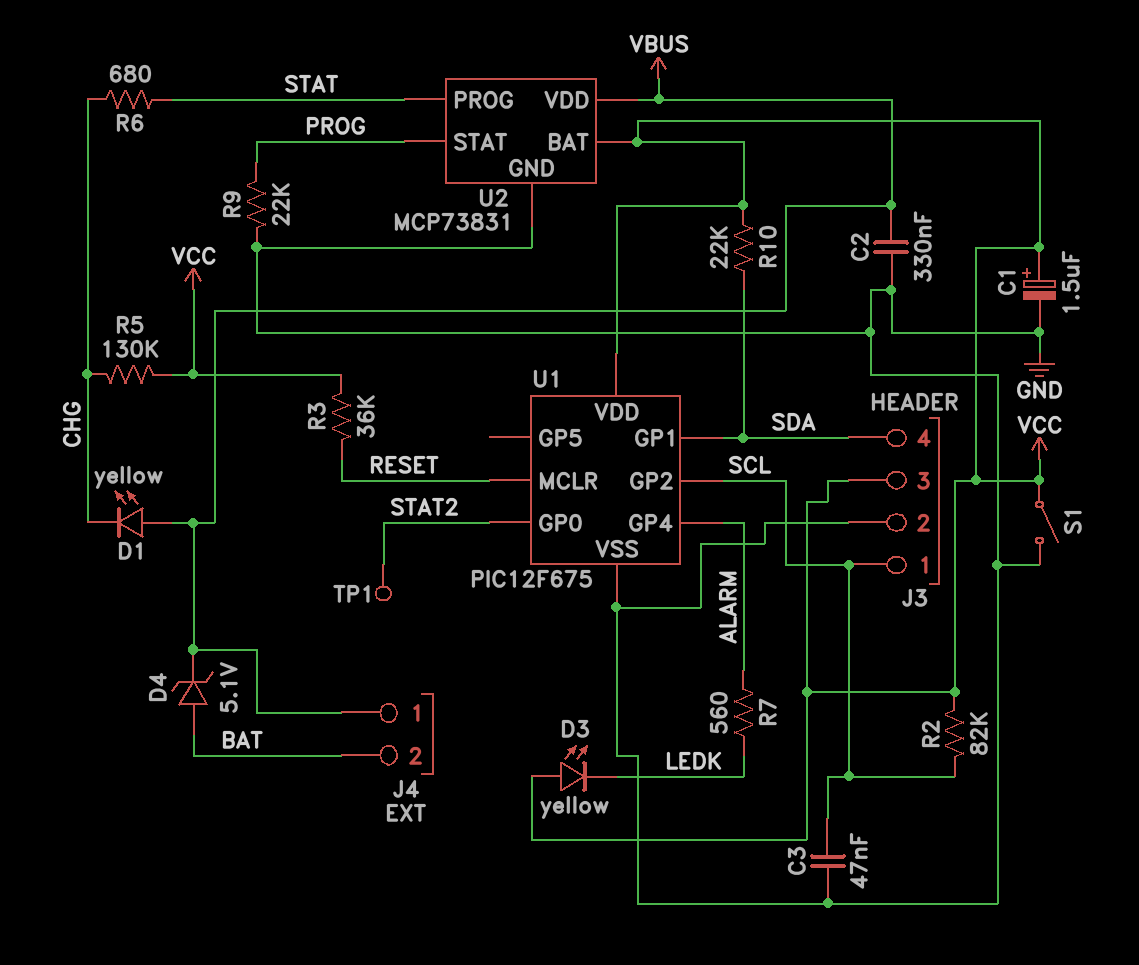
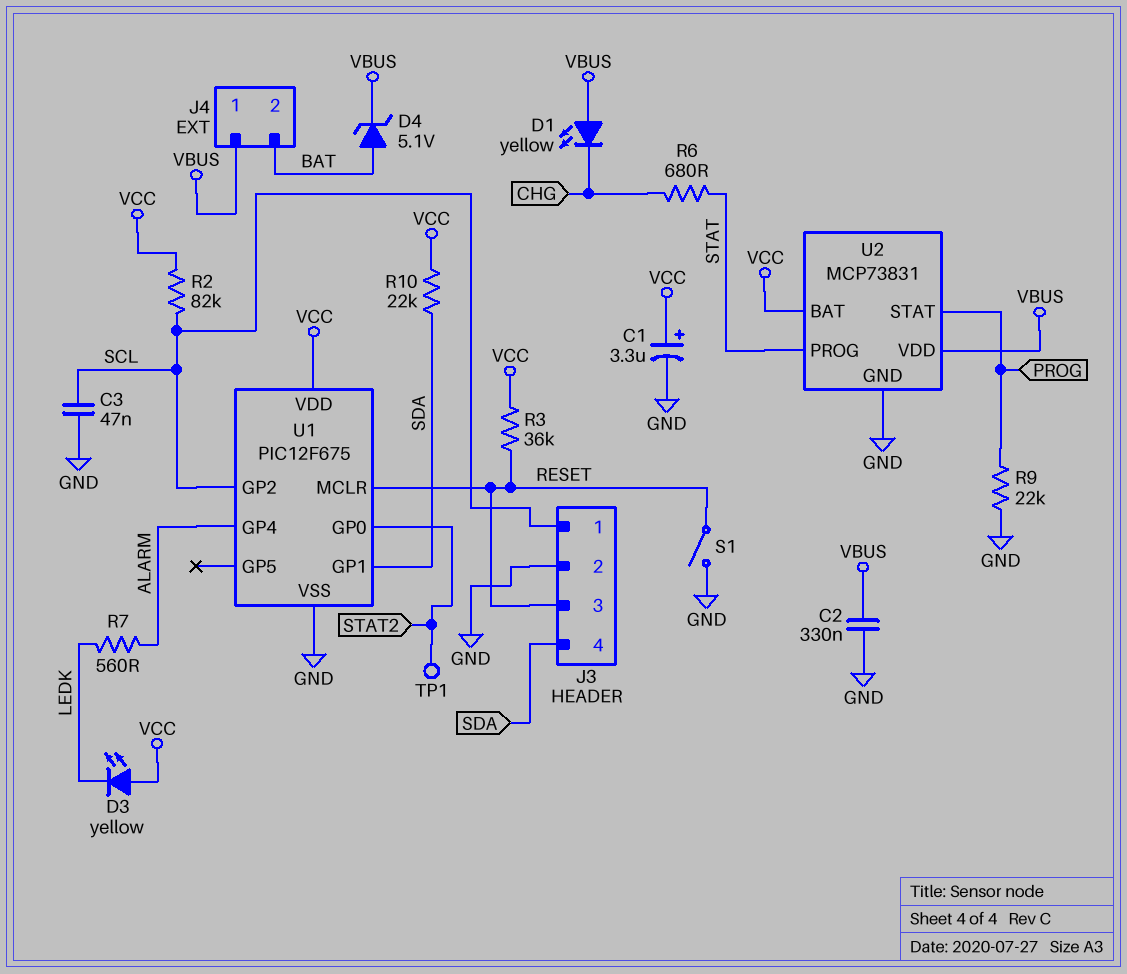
C1: 1.5uF (plus VCC, minus GND) -> 3.3uF (plus VCC, minus GND)
J3 pin 3: VCC -> RESET
R5: 130k (CHG, VCC) -> none
S1: switch (GND, VCC) -> switch (GND, RESET)

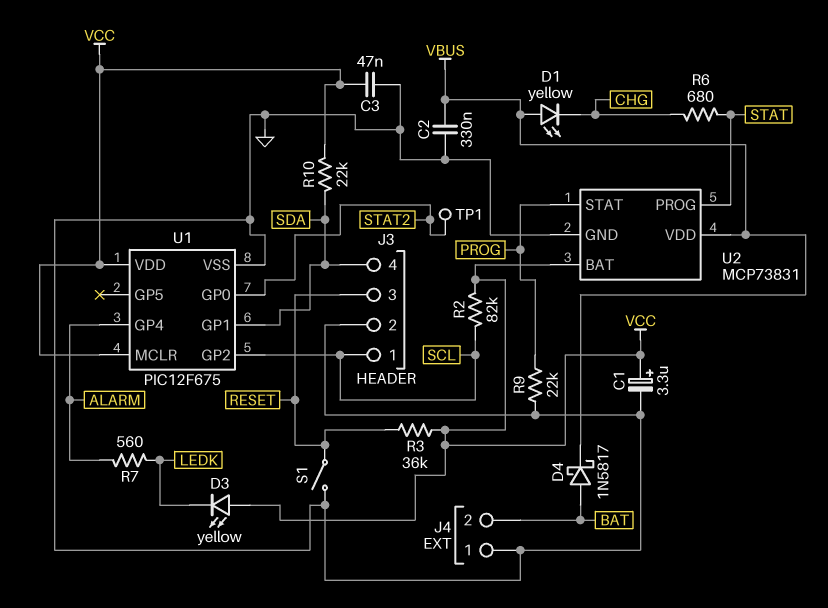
C3: 47nF (GND, SCL) -> 47nF (GND, VCC)
D4: zener 5.1V (A BAT, K VBUS) -> schottky 1N5817 (A BAT, K VBUS)
J4 pin 1: VBUS -> GND
U1 pin MCLR: RESET -> VCC

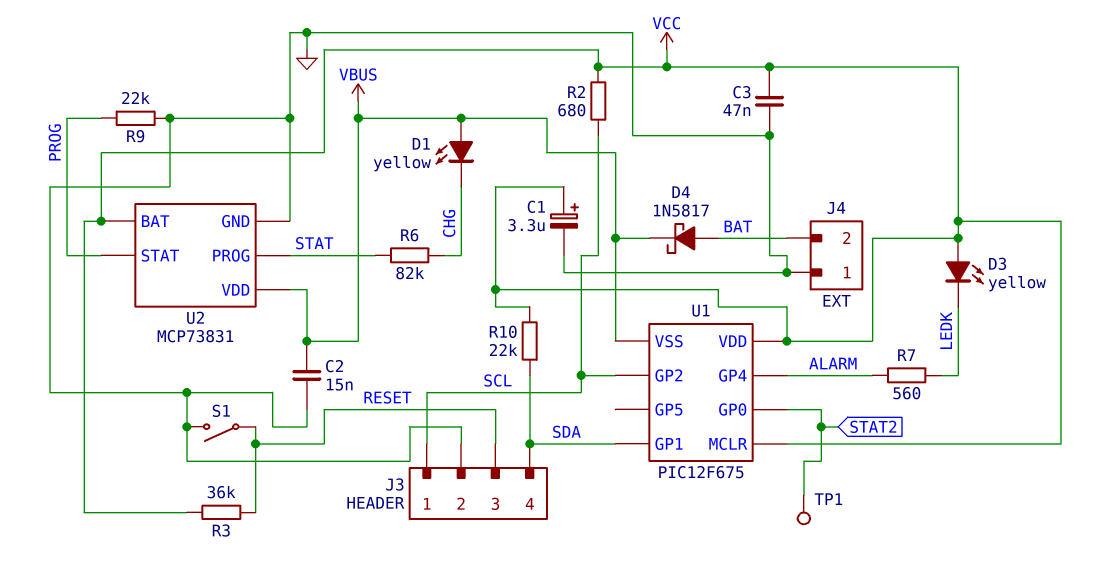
C2: 330nF (GND, VBUS) -> 15nF (GND, VBUS)
R2: 82k (SCL, VCC) -> 680 (SCL, VCC)
R6: 680 (CHG, STAT) -> 82k (CHG, STAT)
U1 pin VSS: GND -> VBUS

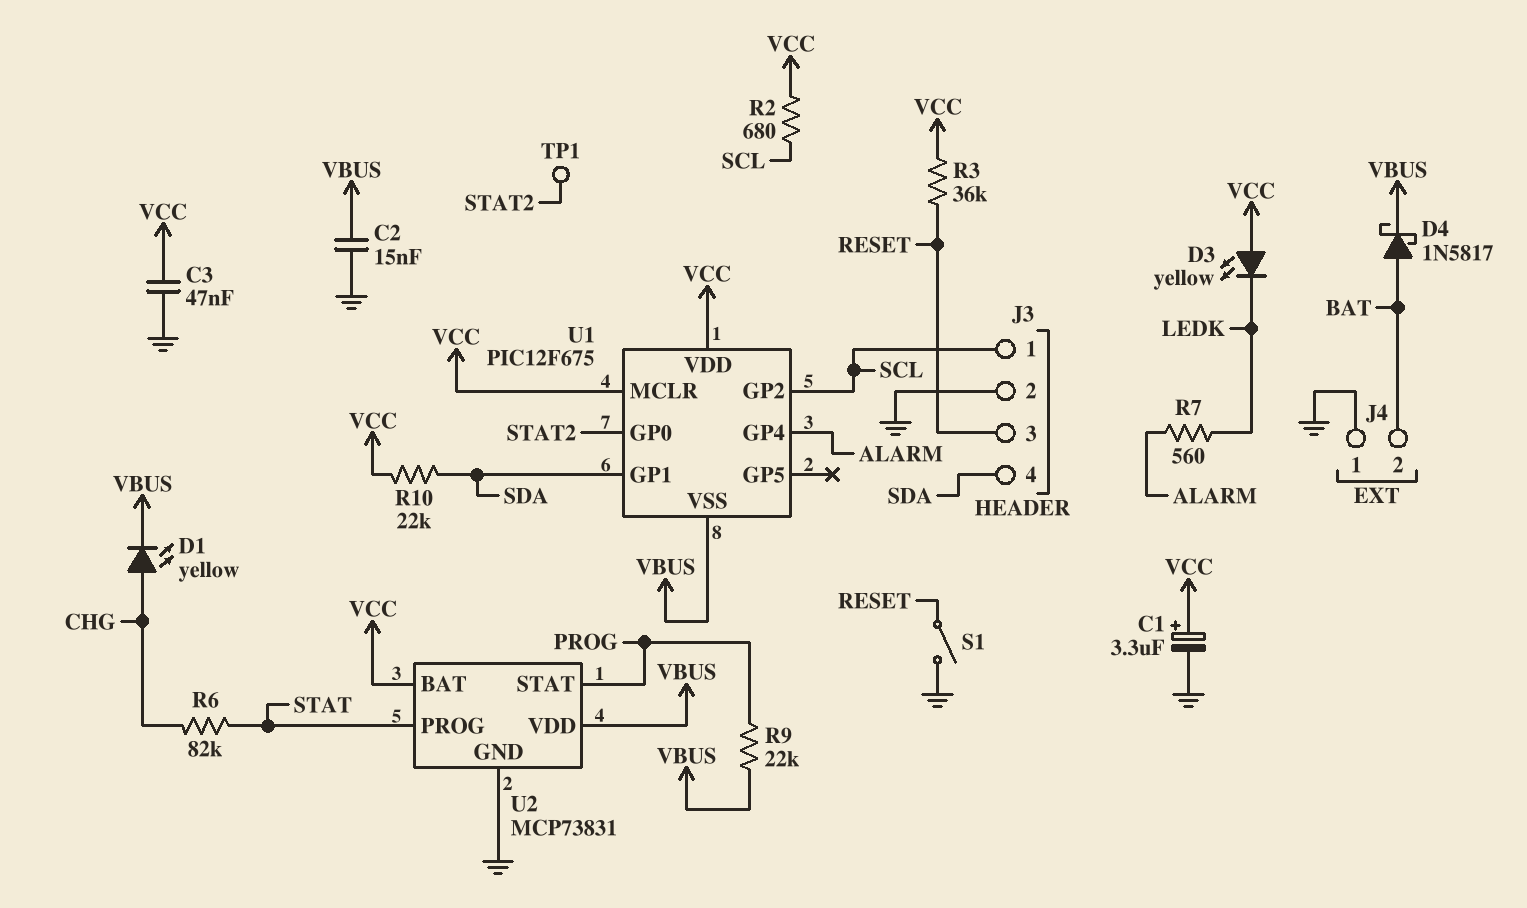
D1: LED yellow (A VBUS, K CHG) -> LED yellow (A CHG, K VBUS)
R9: 22k (GND, PROG) -> 22k (PROG, VBUS)

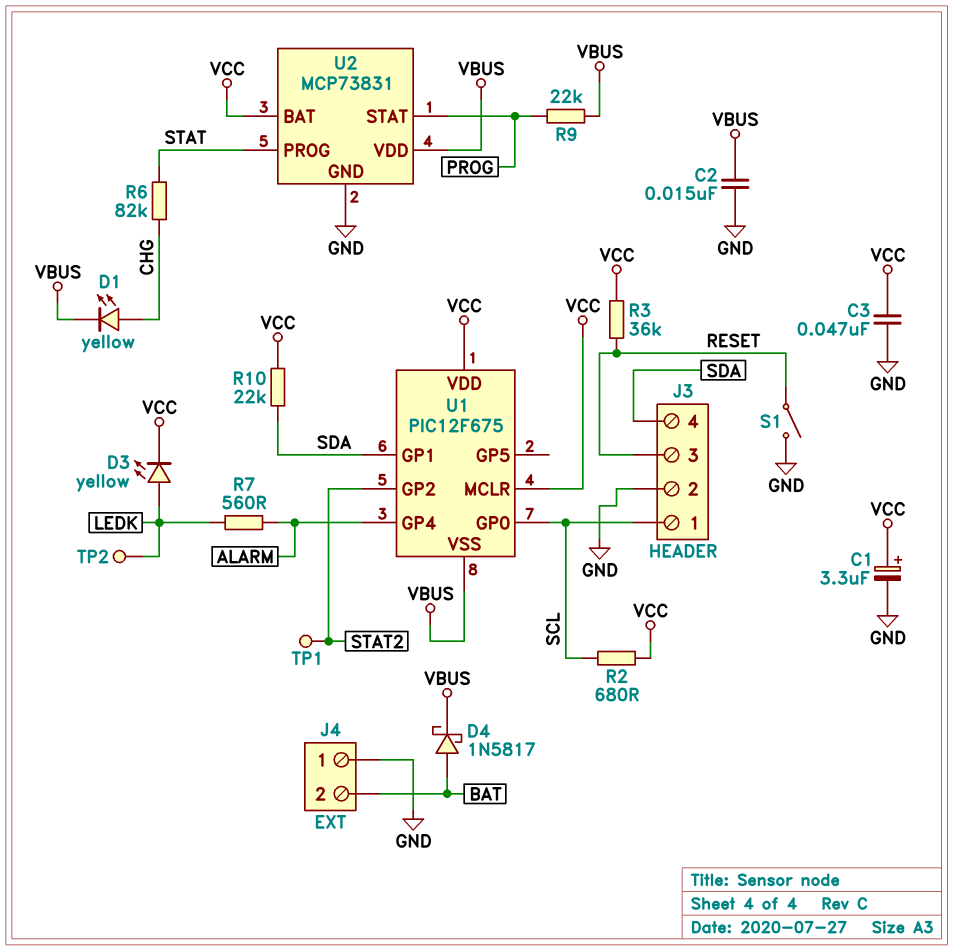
D3: LED yellow (A VCC, K LEDK) -> LED yellow (A LEDK, K VCC)
TP2: none -> test point (LEDK)
U1 pin GP0: STAT2 -> SCL
U1 pin GP2: SCL -> STAT2

